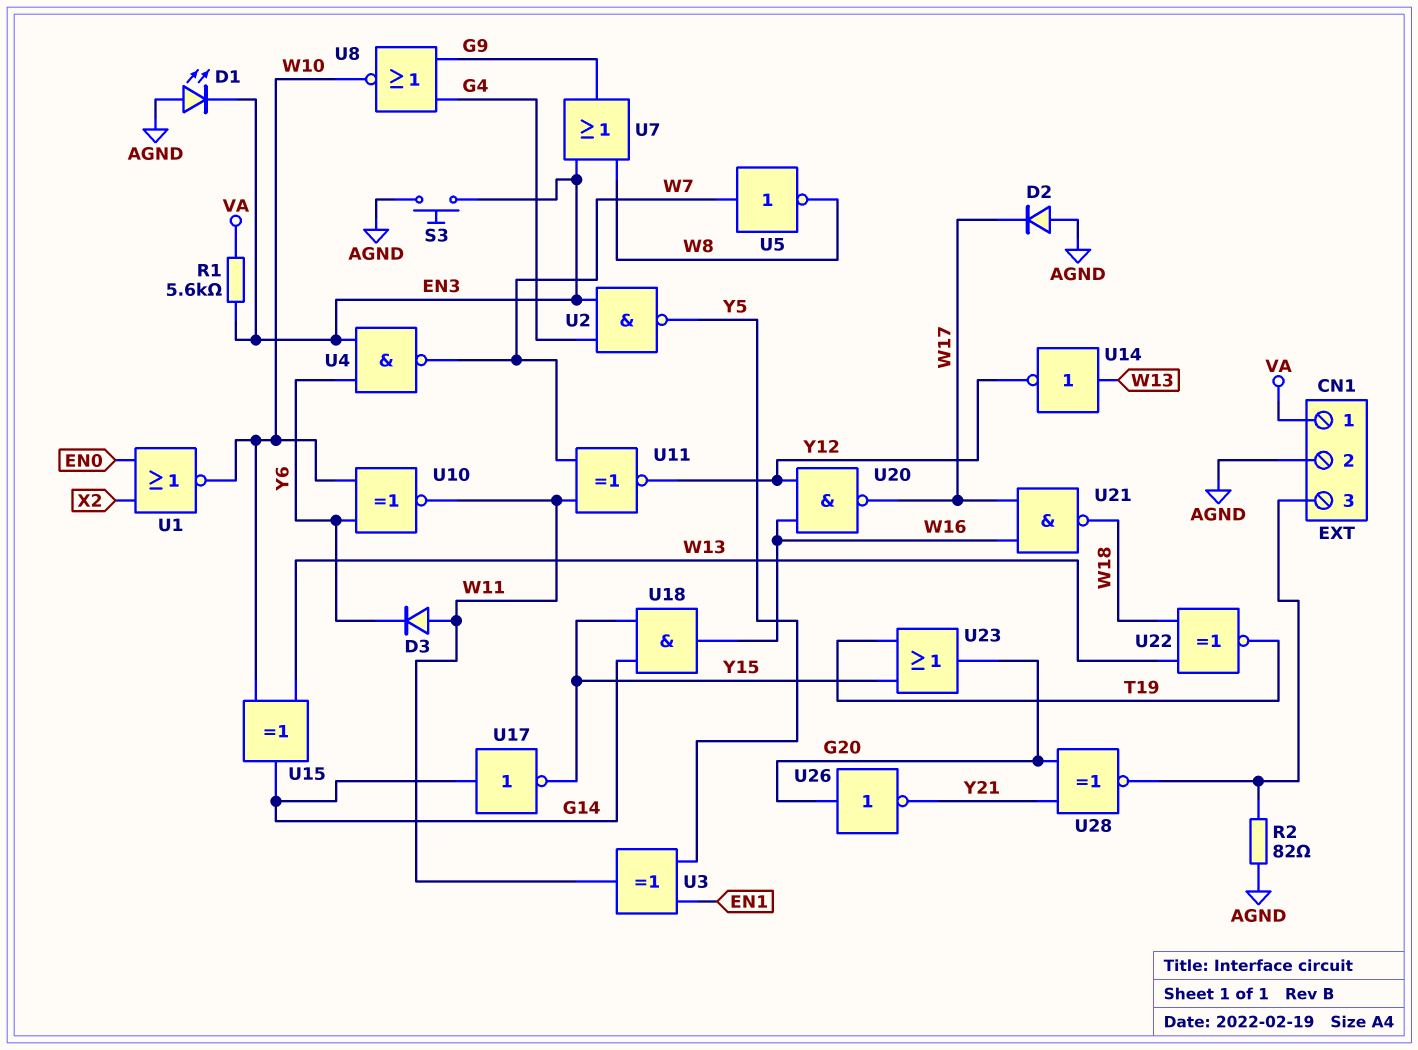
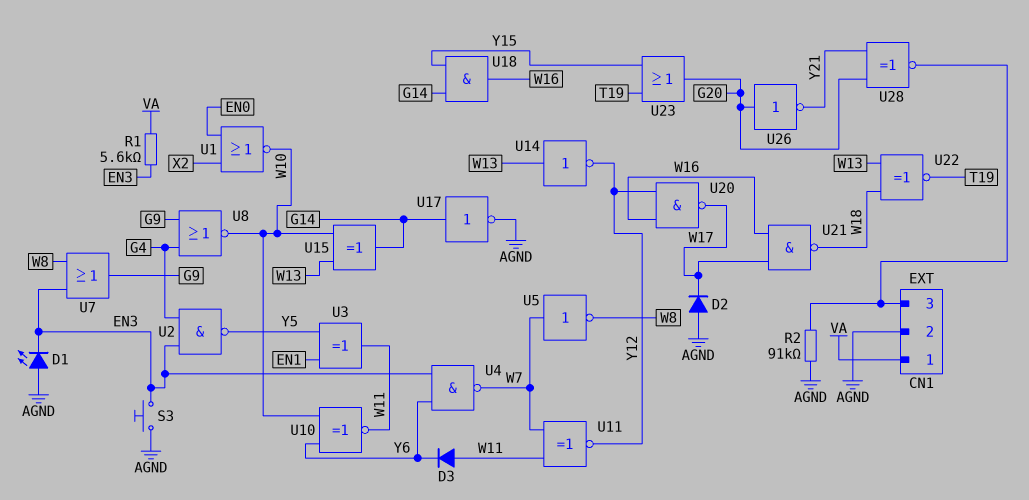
R2: 82 (AGND, CN1/3) -> 91k (AGND, CN1/3)
U17: NOT (in G14, out Y15) -> NOT (in G14, out AGND)

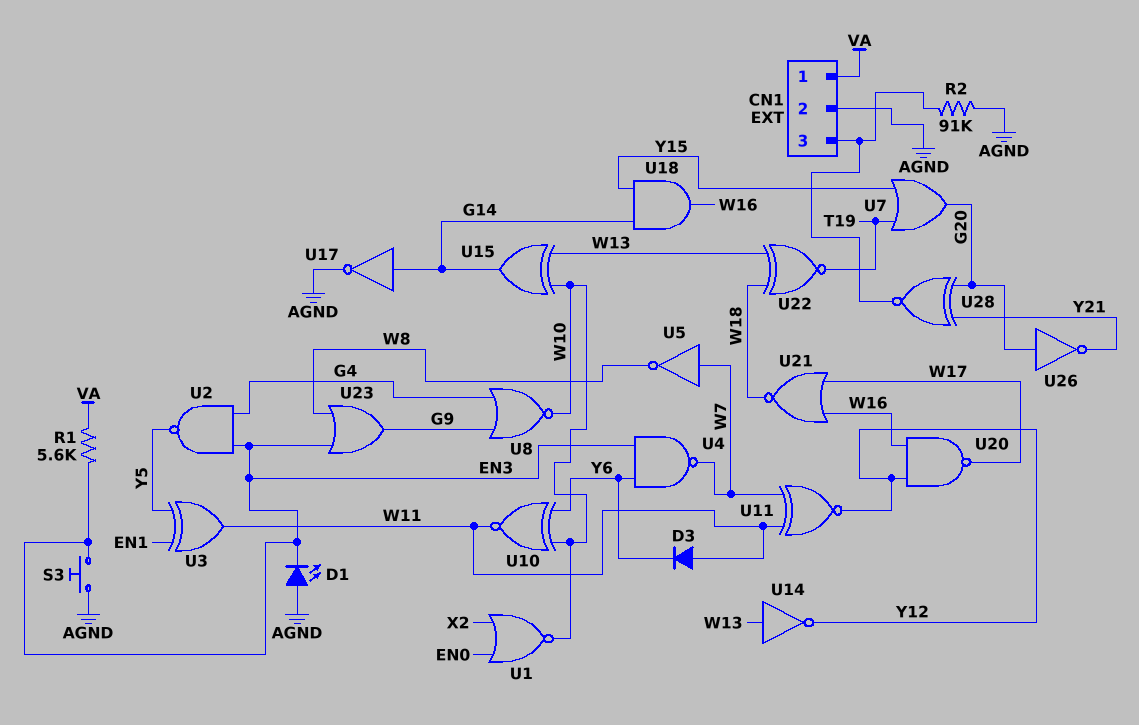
D2: diode (A AGND, K W17) -> none
U7: OR (in EN3, in W8, out G9) -> OR (in T19, in Y15, out G20)
U21: NAND (in W16, in W17, out W18) -> NOR (in W16, in W17, out W18)
U23: OR (in T19, in Y15, out G20) -> OR (in EN3, in W8, out G9)

